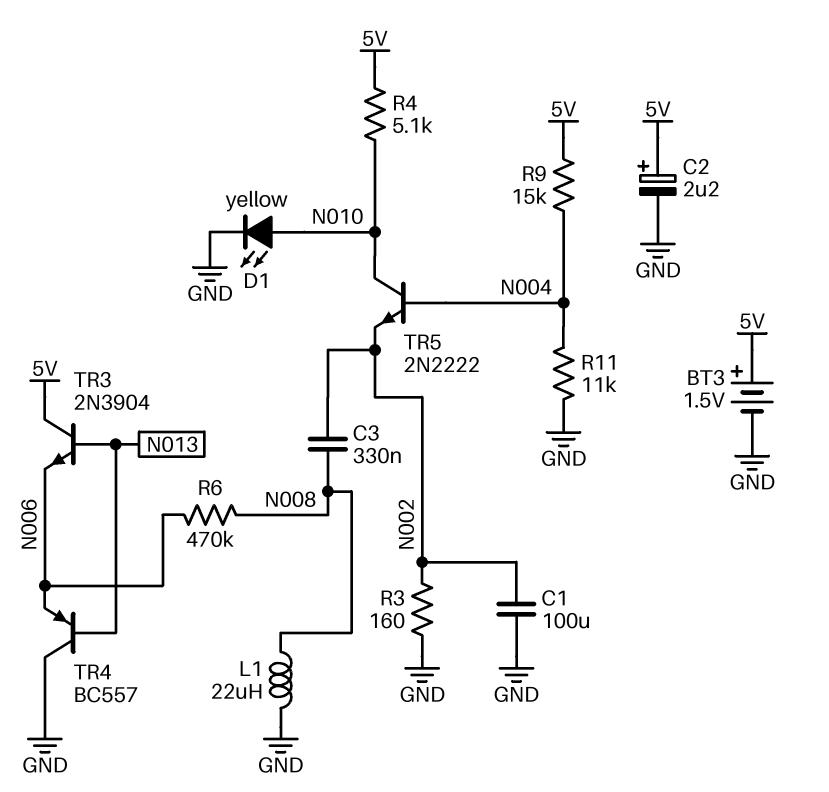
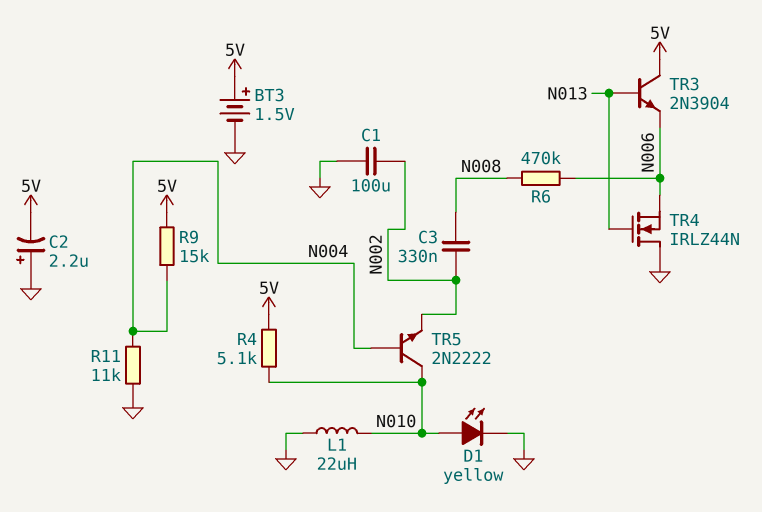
C2: 2.2uF (plus 5V, minus GND) -> 2.2uF (plus GND, minus 5V)
L1: 22uH (GND, N008) -> 22uH (GND, N010)
R3: 160 (GND, N002) -> none
TR4: PNP BC557 (B N013, C GND, E N006) -> NMOS IRLZ44N (G N013, D GND, S N006)

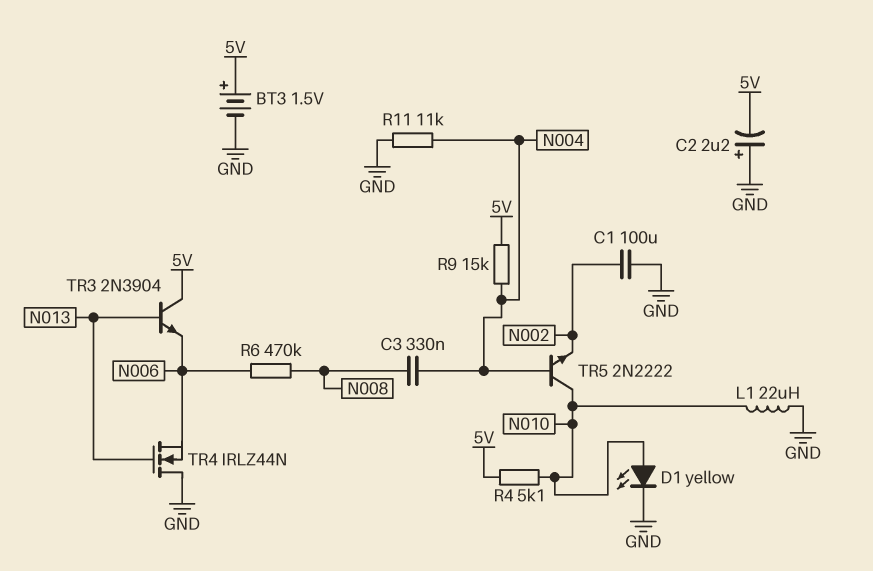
C3: 330nF (N002, N008) -> 330nF (N004, N008)

